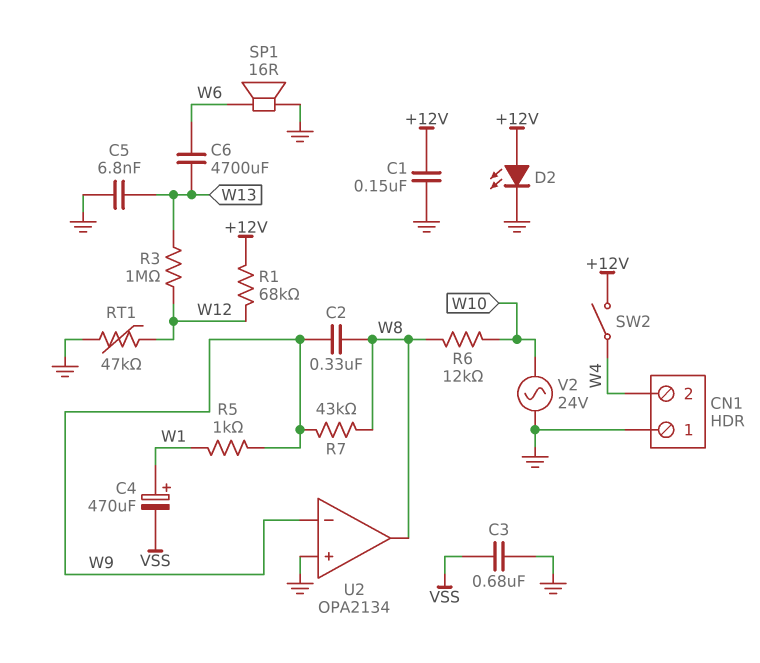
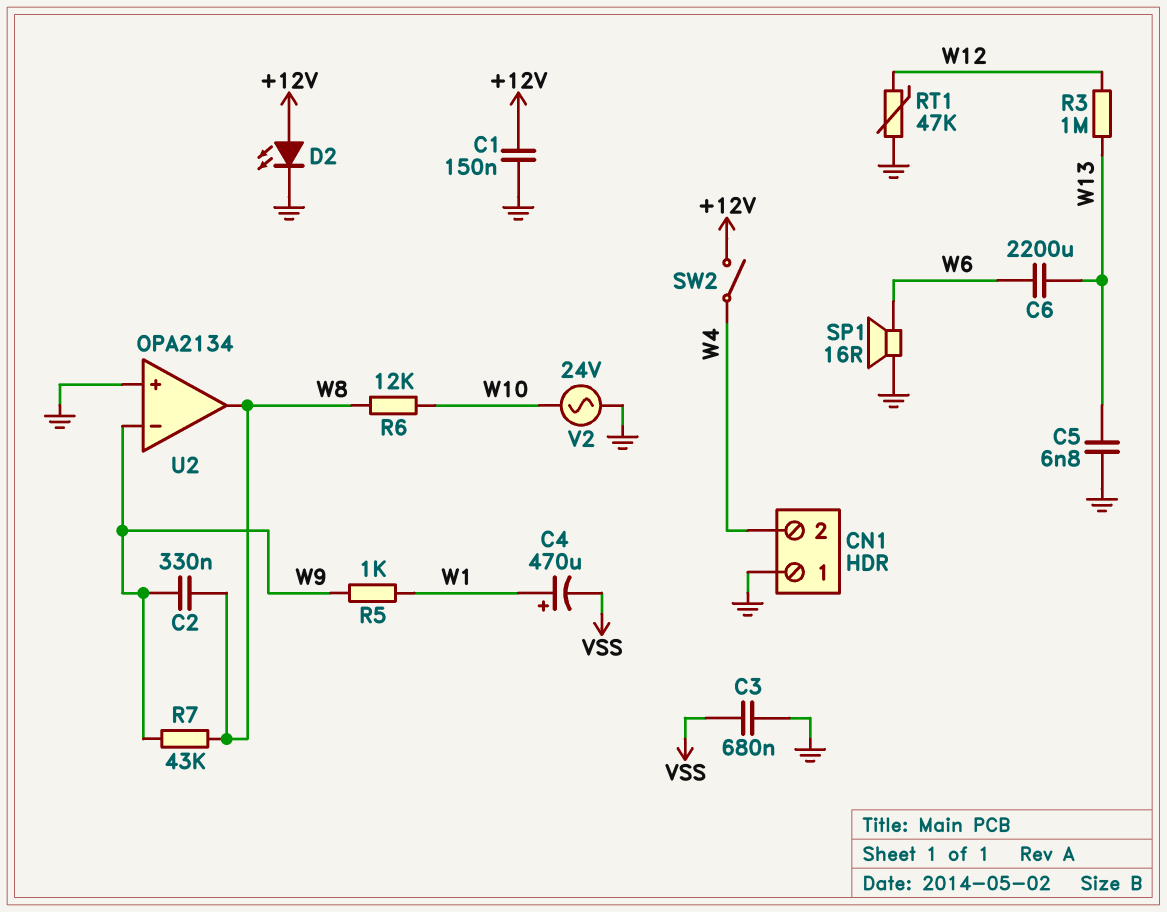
C6: 4700uF (W6, W13) -> 2200uF (W6, W13)
R1: 68k (+12V, W12) -> none

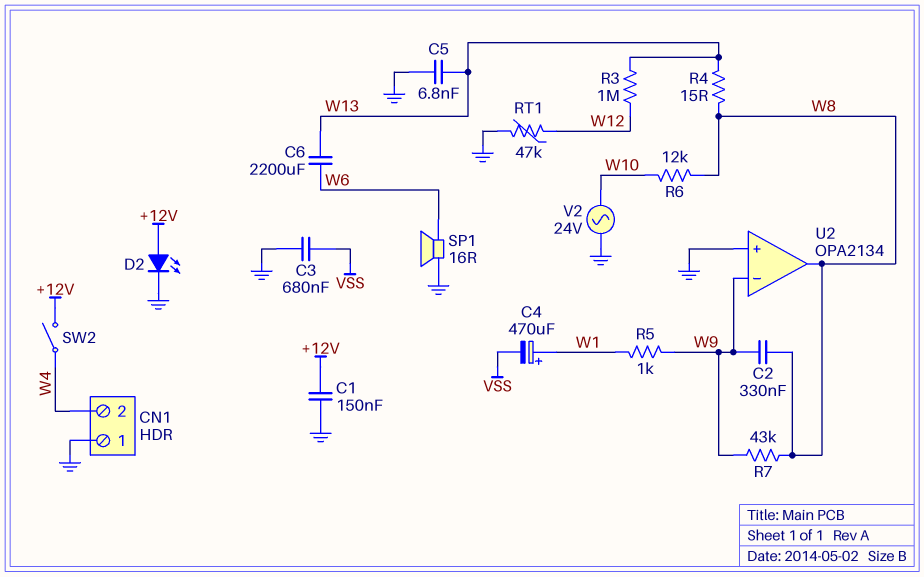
R4: none -> 15 (W8, W13)

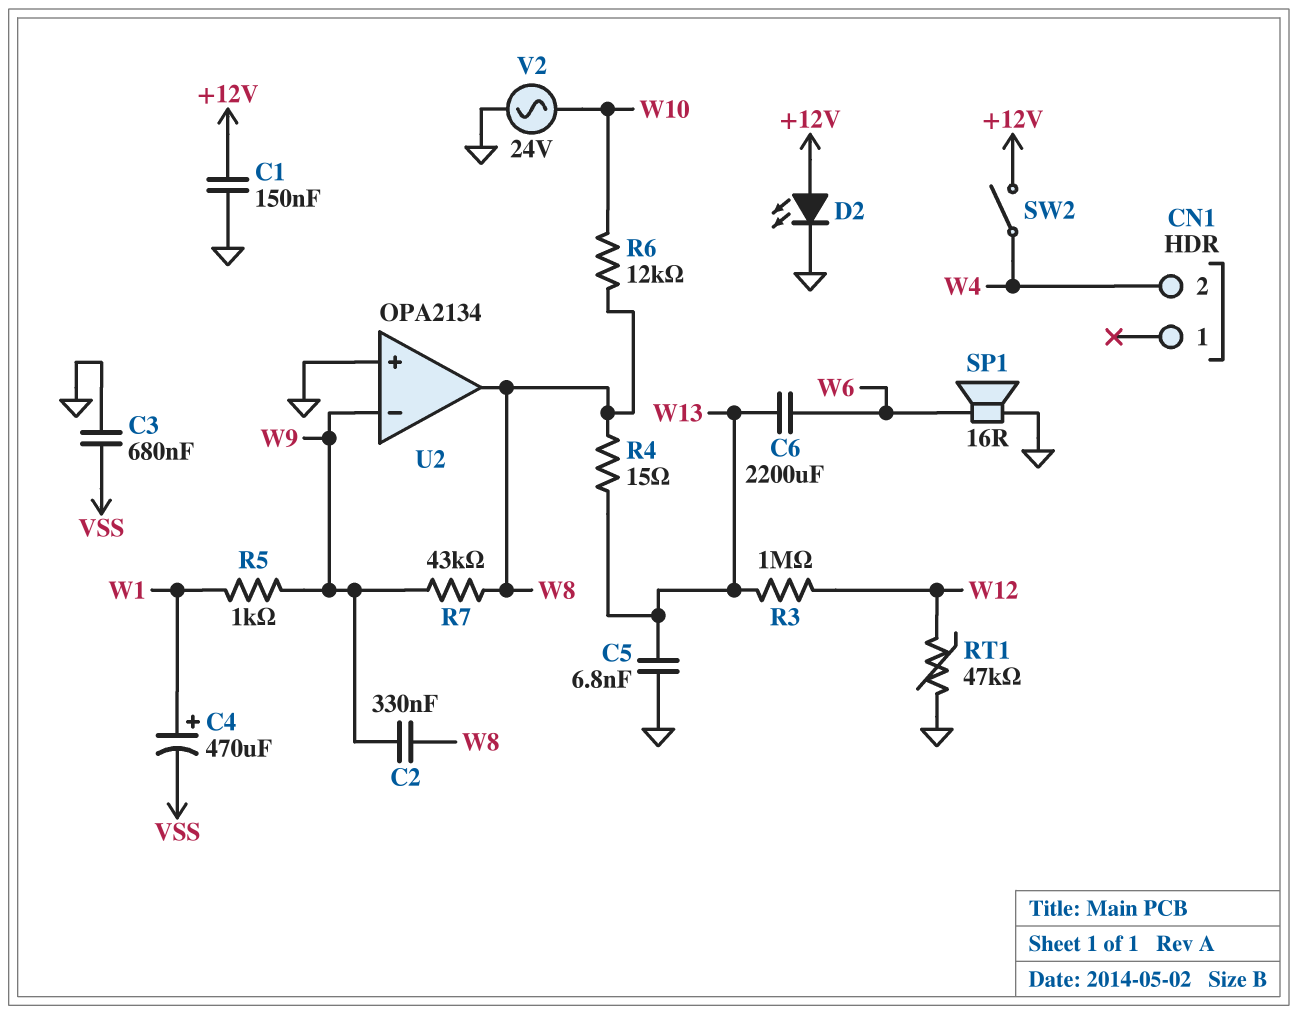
CN1 pin 1: GND -> none

